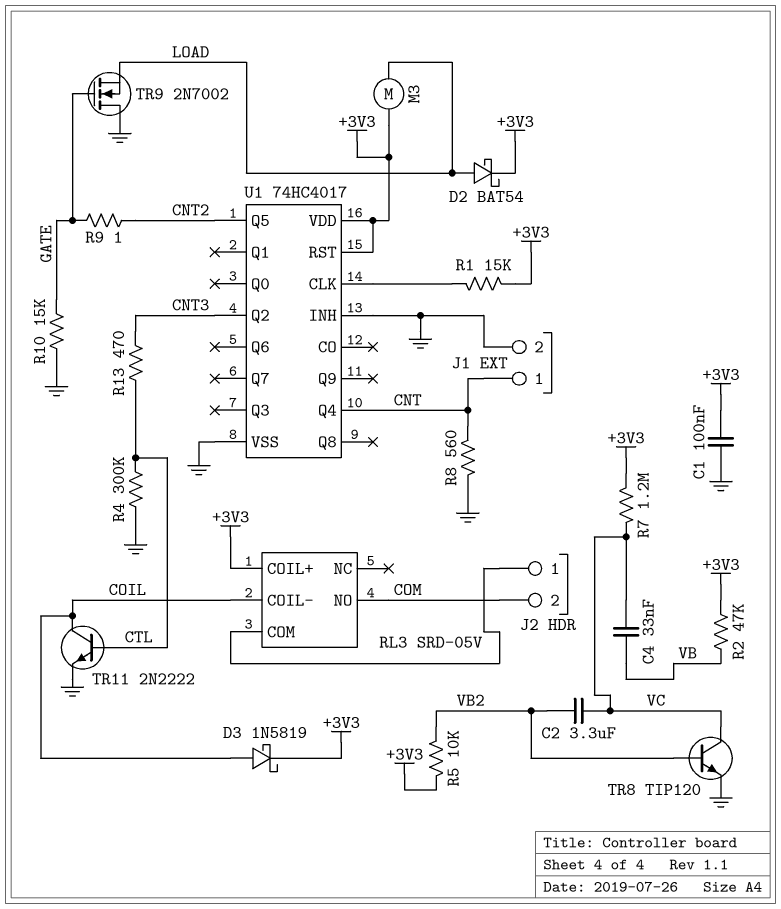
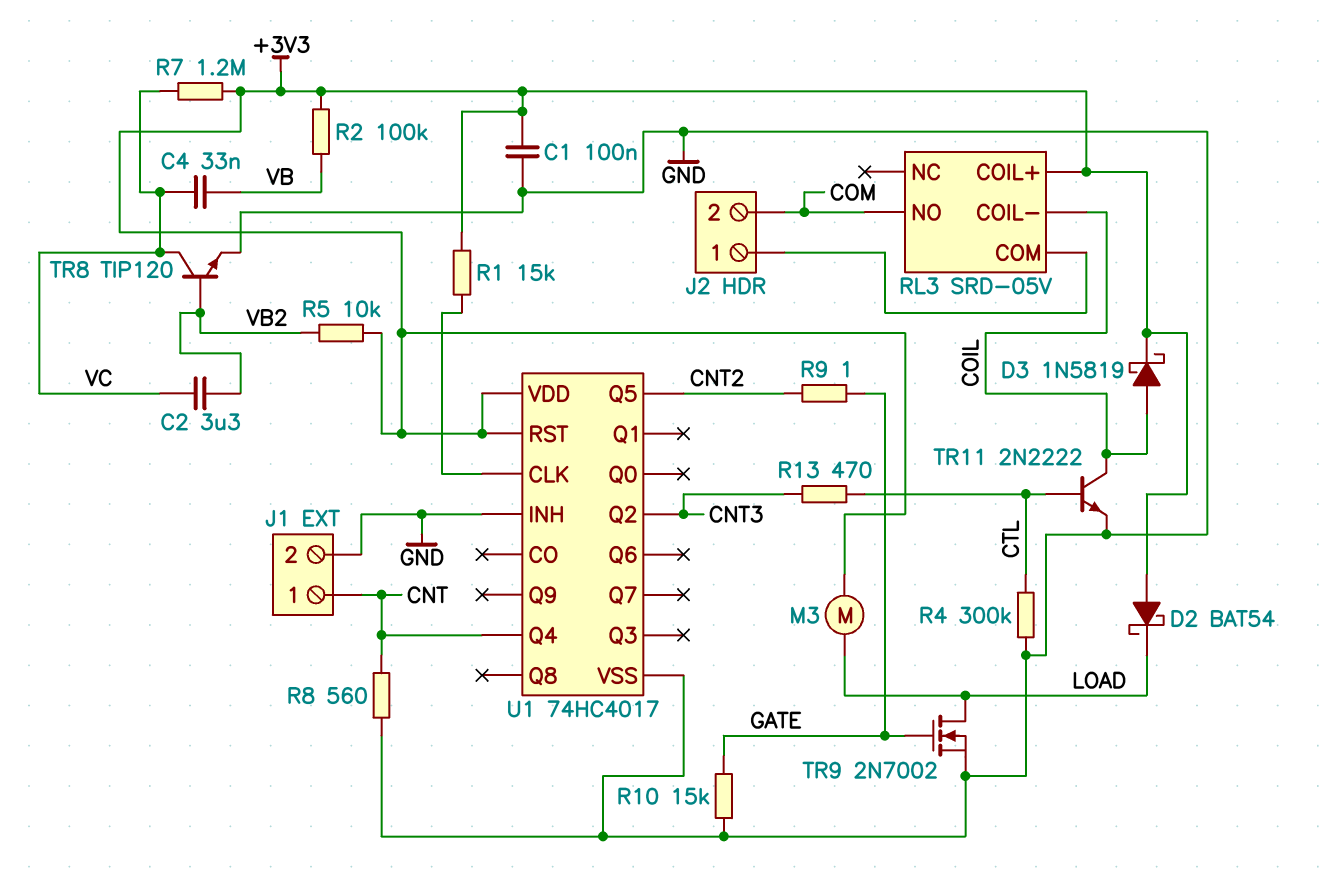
D2: schottky BAT54 (A LOAD, K +3V3) -> schottky BAT54 (A +3V3, K LOAD)
R2: 47k (+3V3, VB) -> 100k (+3V3, VB)
TR9: NMOS 2N7002 (G GATE, D GND, S LOAD) -> NMOS 2N7002 (G GATE, D LOAD, S GND)

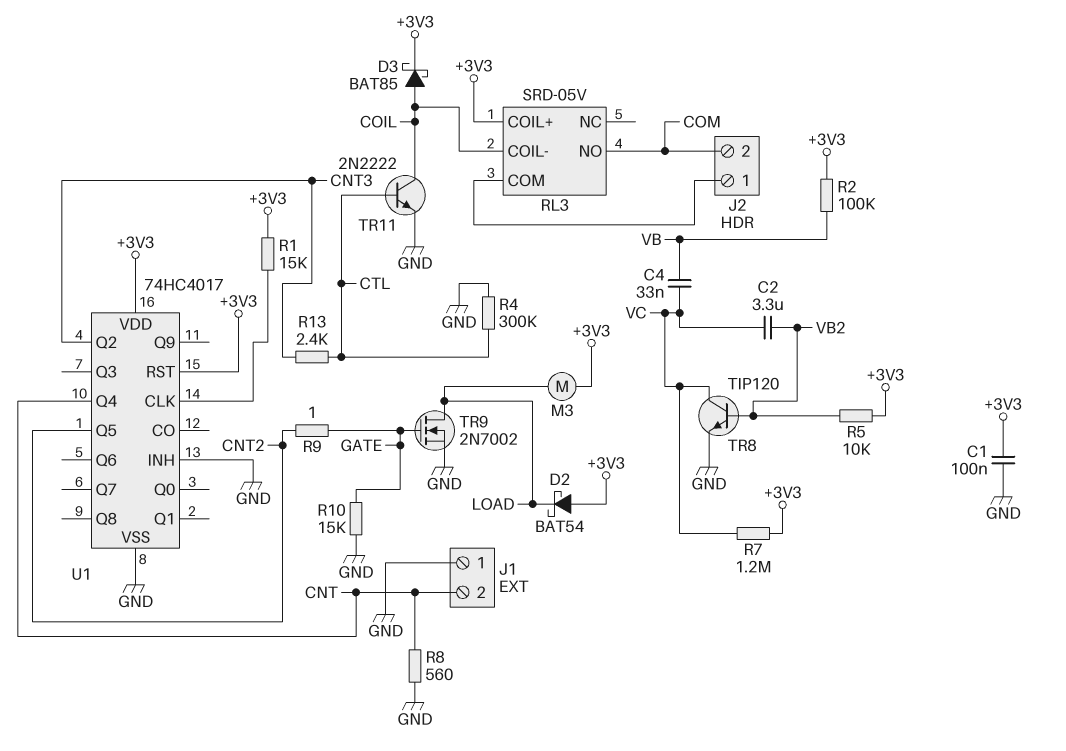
D3: schottky 1N5819 (A COIL, K +3V3) -> schottky BAT85 (A COIL, K +3V3)
J1 pin 1: CNT -> GND
J1 pin 2: GND -> CNT
R13: 470 (CNT3, CTL) -> 2.4k (CNT3, CTL)

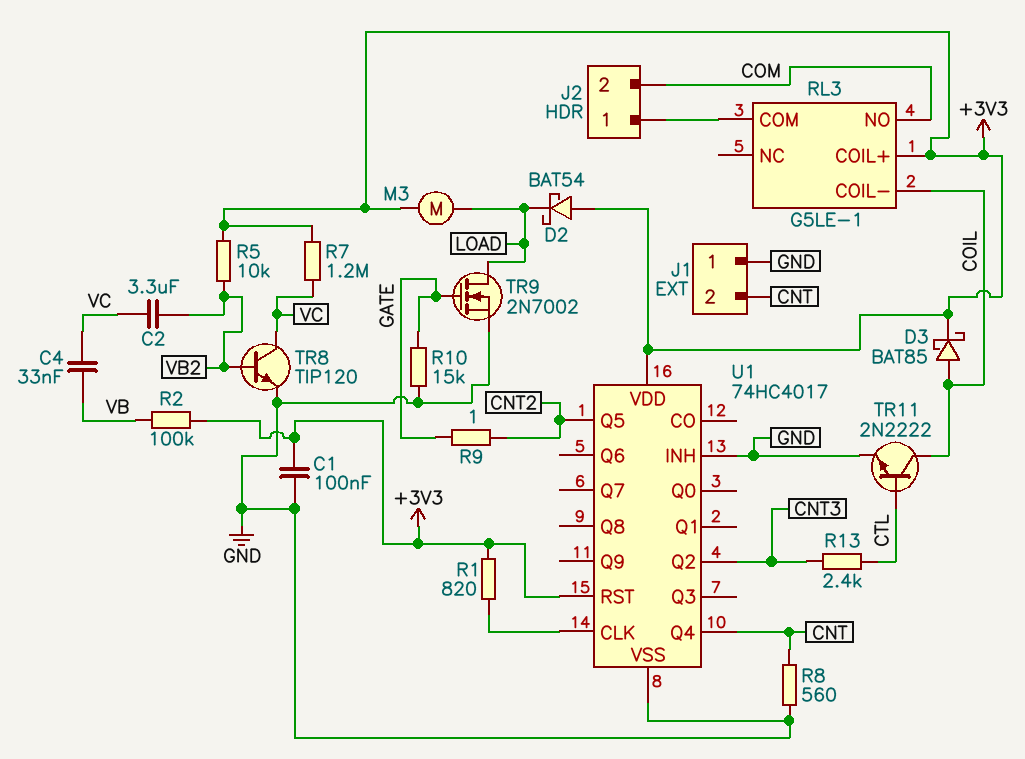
R1: 15k (+3V3, U1/CLK) -> 820 (+3V3, U1/CLK)
R4: 300k (CTL, GND) -> none
RL3: SRD-05V -> G5LE-1

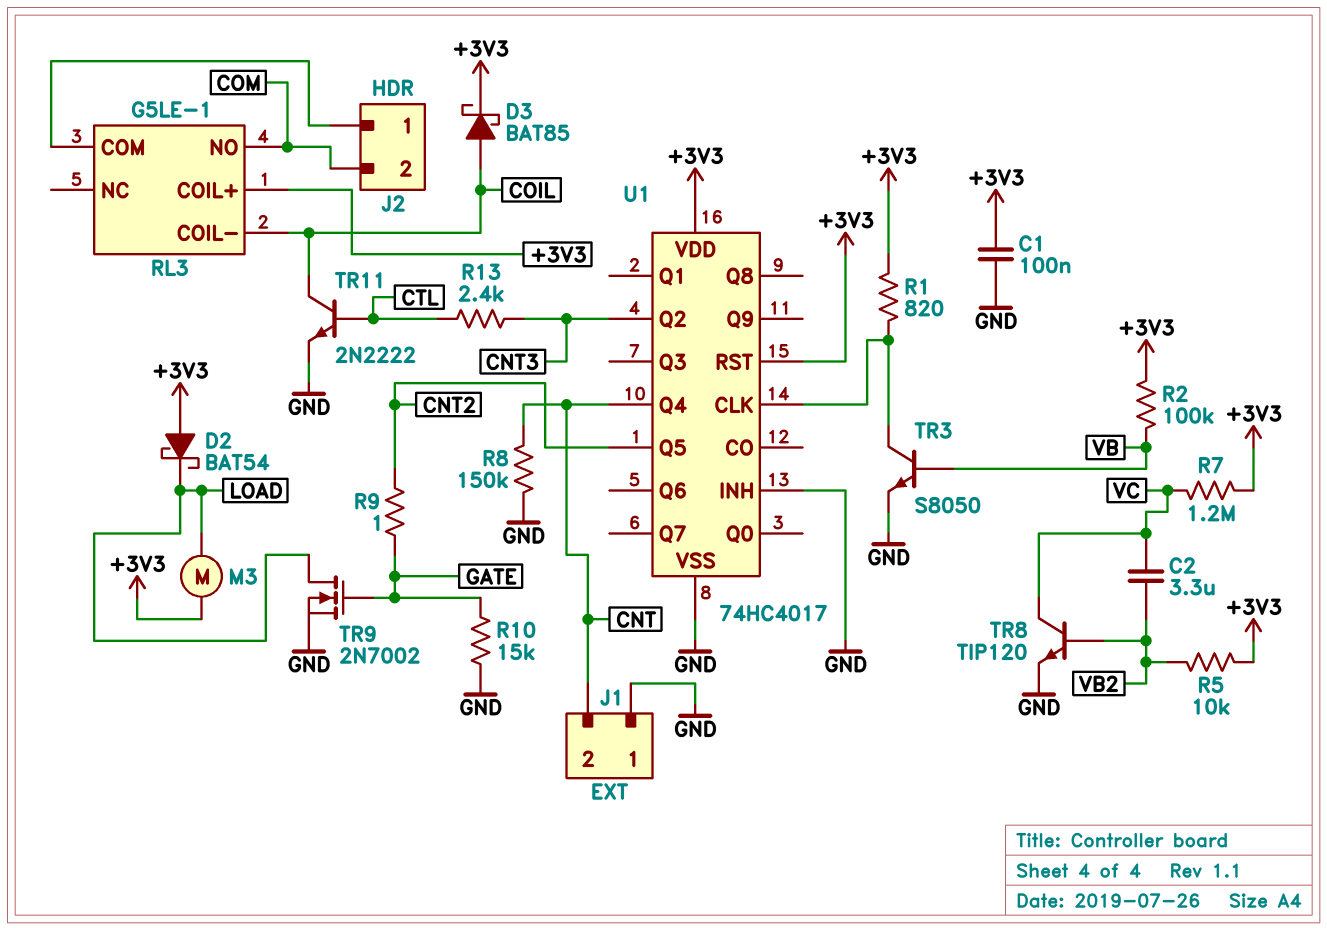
C4: 33nF (VB, VC) -> none
R8: 560 (CNT, GND) -> 150k (CNT, GND)
TR3: none -> NPN S8050 (B VB, C U1/CLK, E GND)

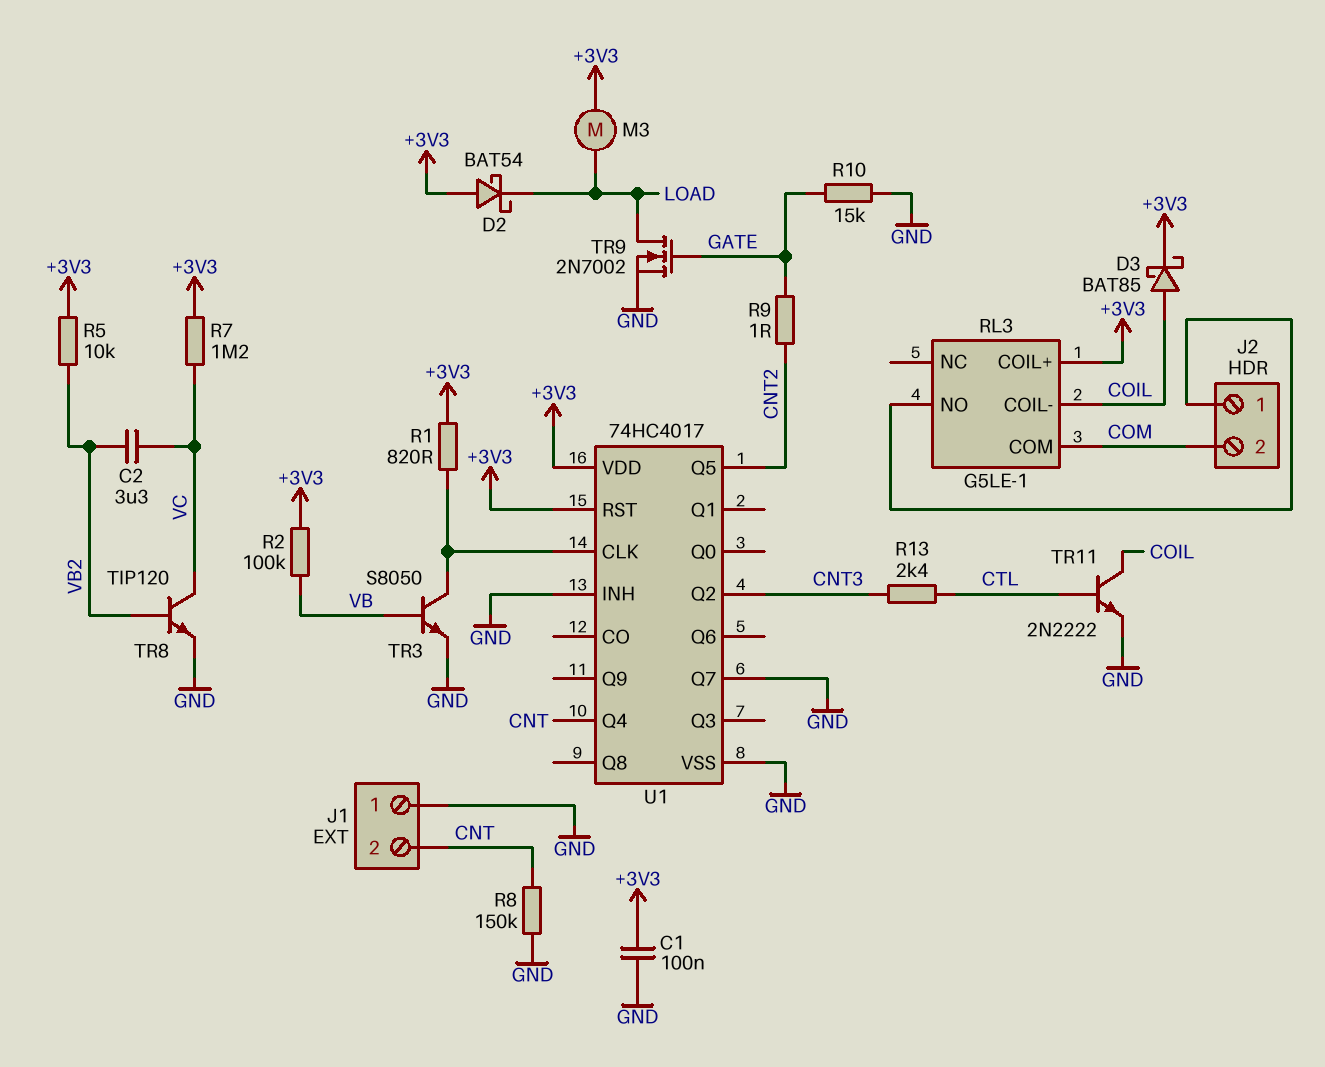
RL3 pin COM: J2/1 -> COM
RL3 pin NO: COM -> J2/1
U1 pin Q7: none -> GND

